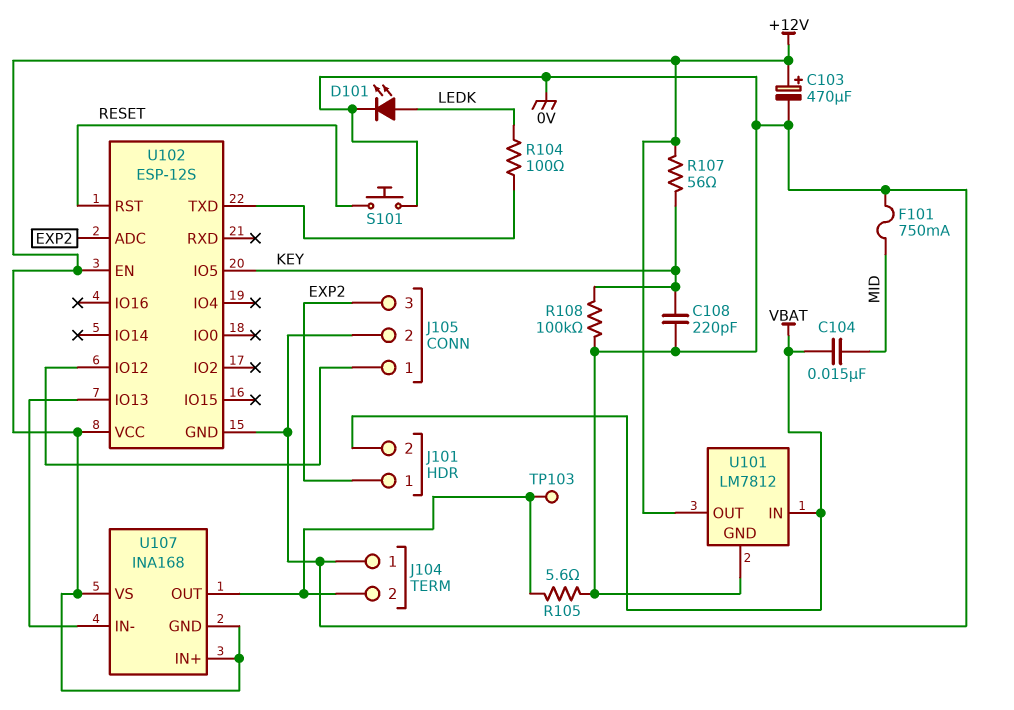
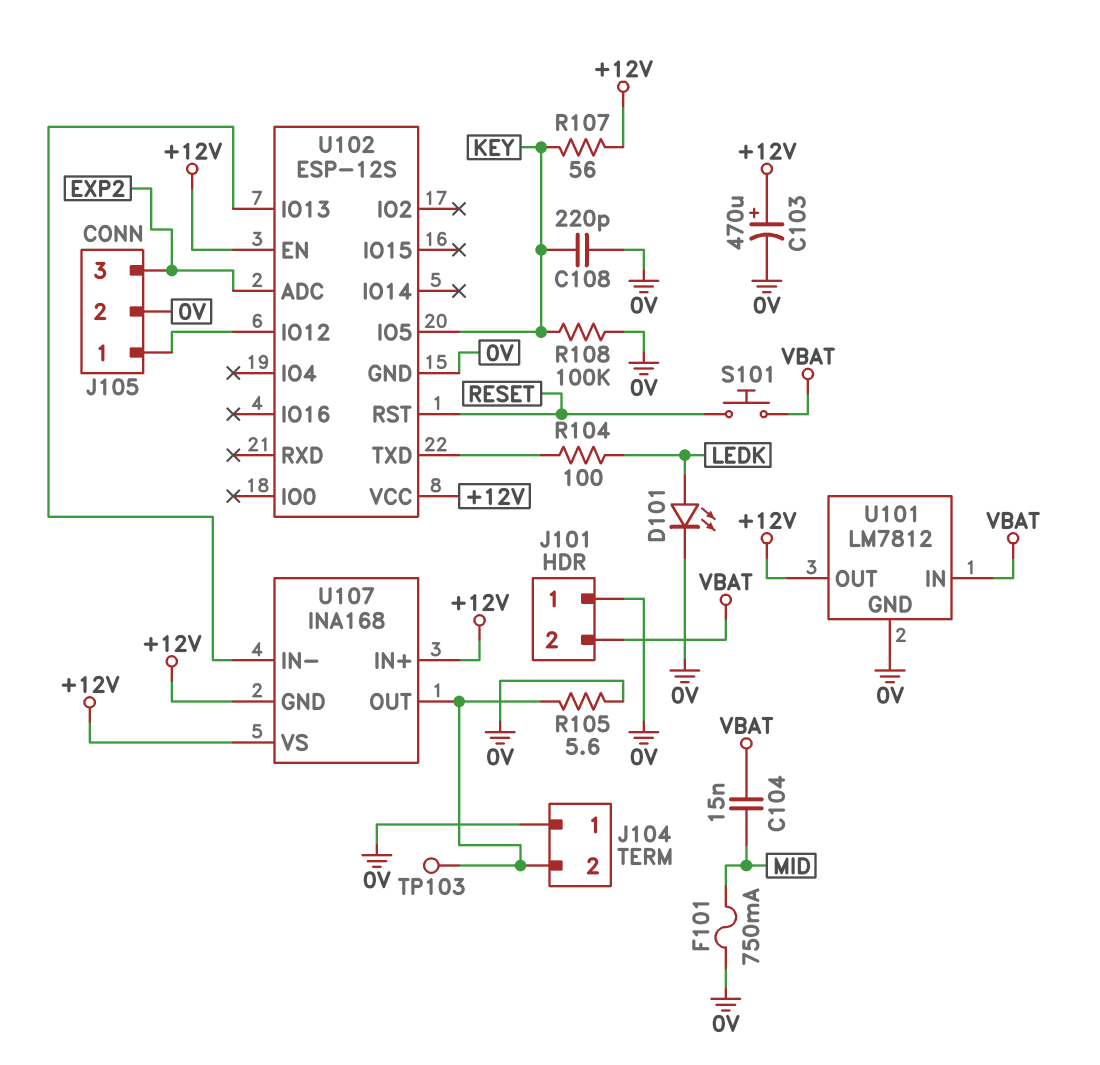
J101 pin 1: EXP2 -> 0V
S101: button (0V, RESET) -> button (RESET, VBAT)

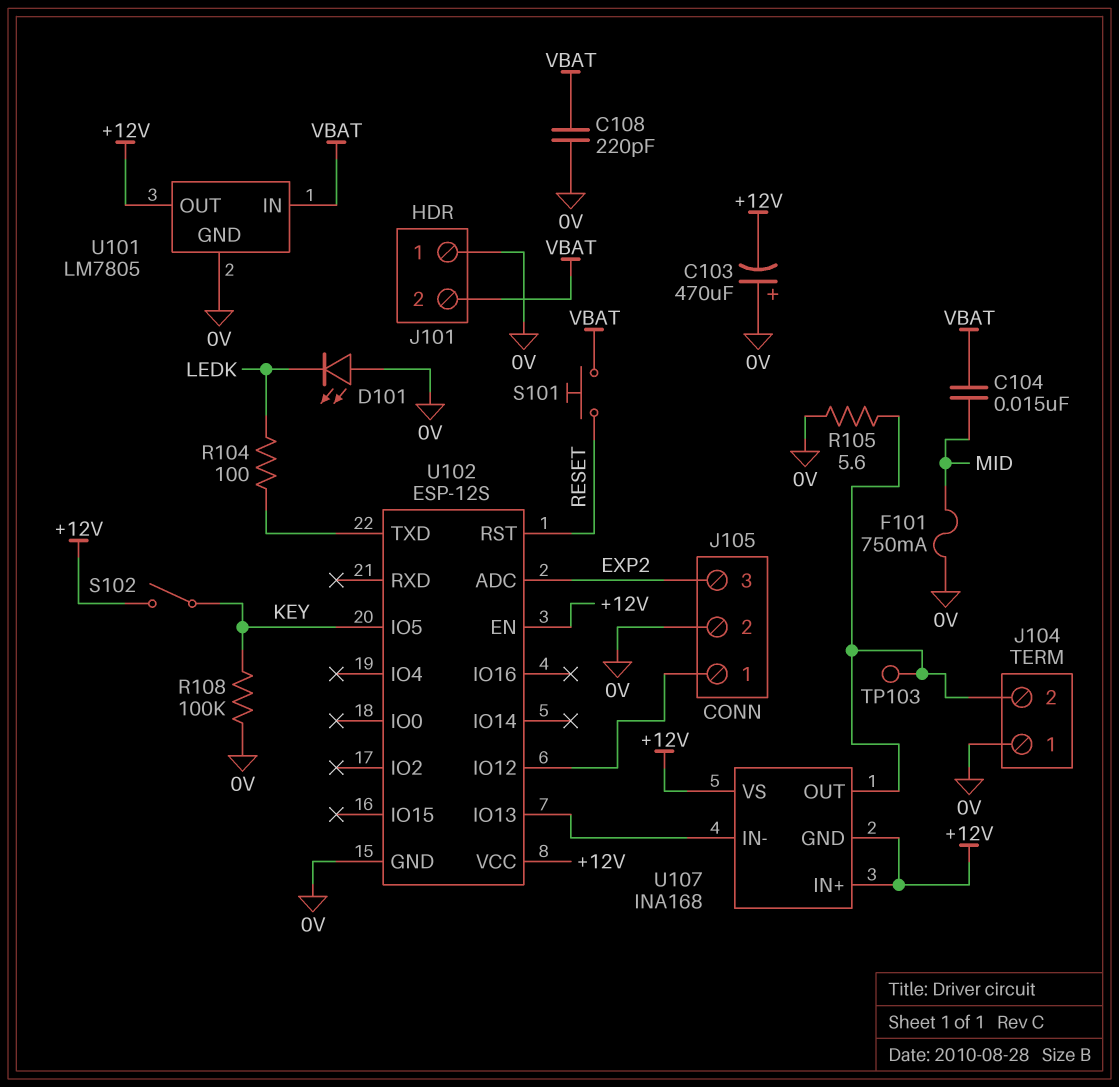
C103: 470uF (plus +12V, minus 0V) -> 470uF (plus 0V, minus +12V)
C108: 220pF (0V, KEY) -> 220pF (0V, VBAT)
D101: LED (A LEDK, K 0V) -> LED (A 0V, K LEDK)
R107: 56 (+12V, KEY) -> none
S102: none -> switch (+12V, KEY)
U101: LM7812 -> LM7805

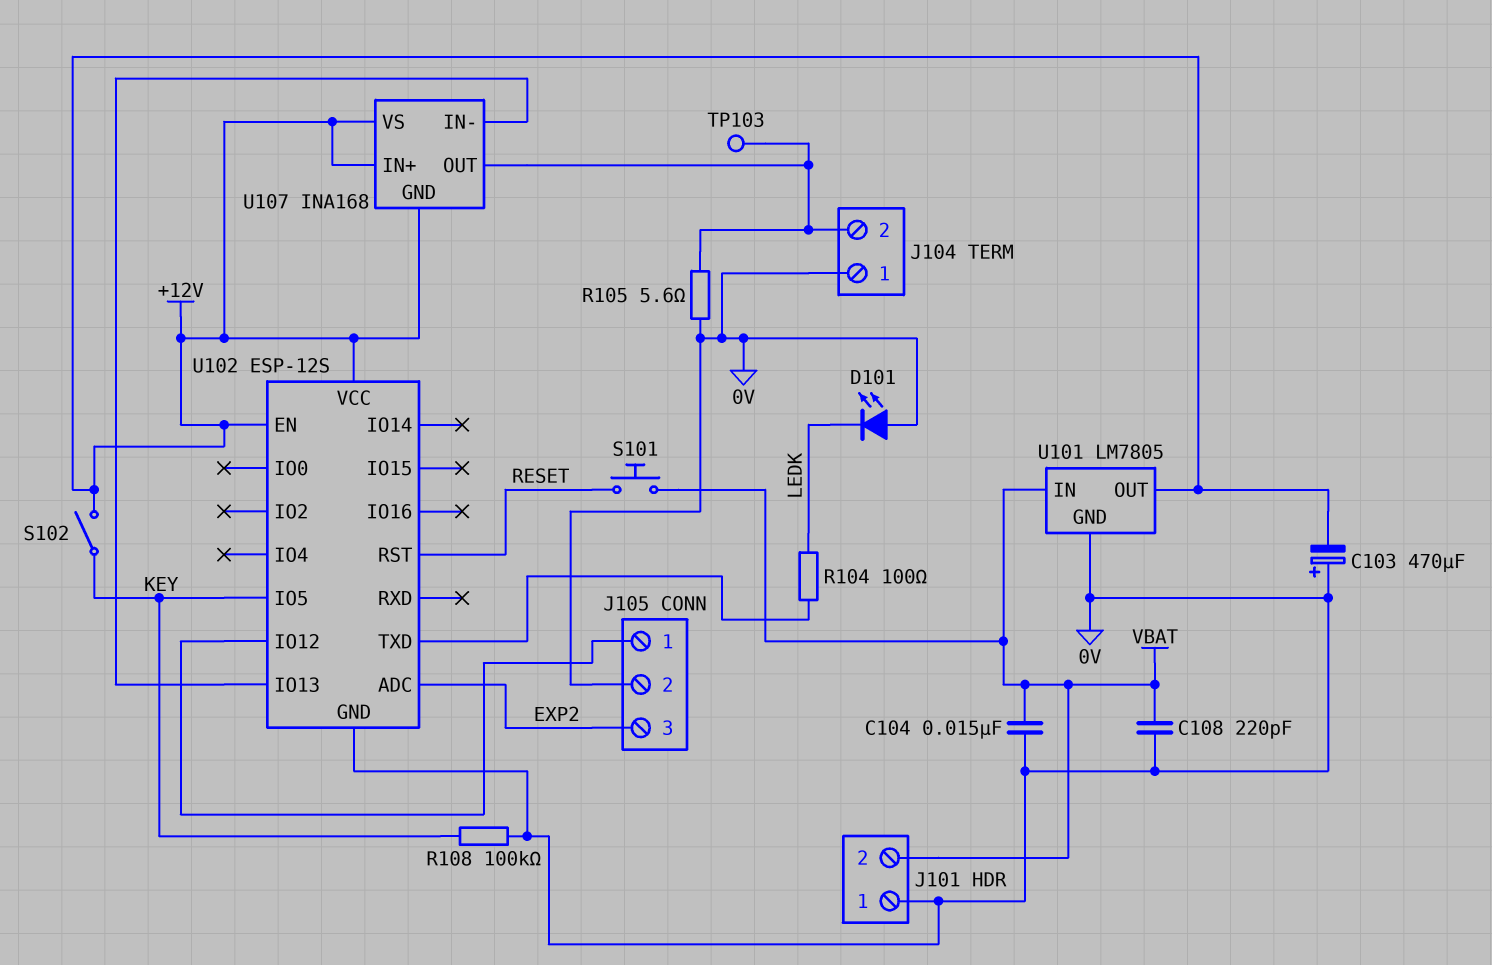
C104: 15nF (MID, VBAT) -> 15nF (0V, VBAT)
F101: 750mA (0V, MID) -> none

